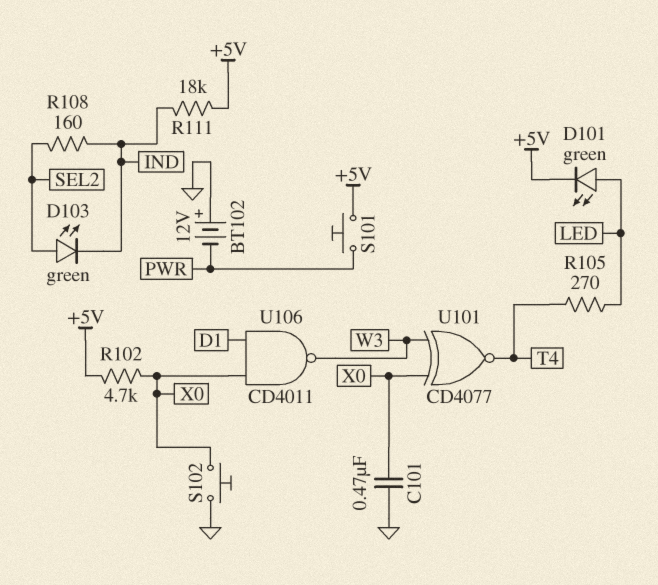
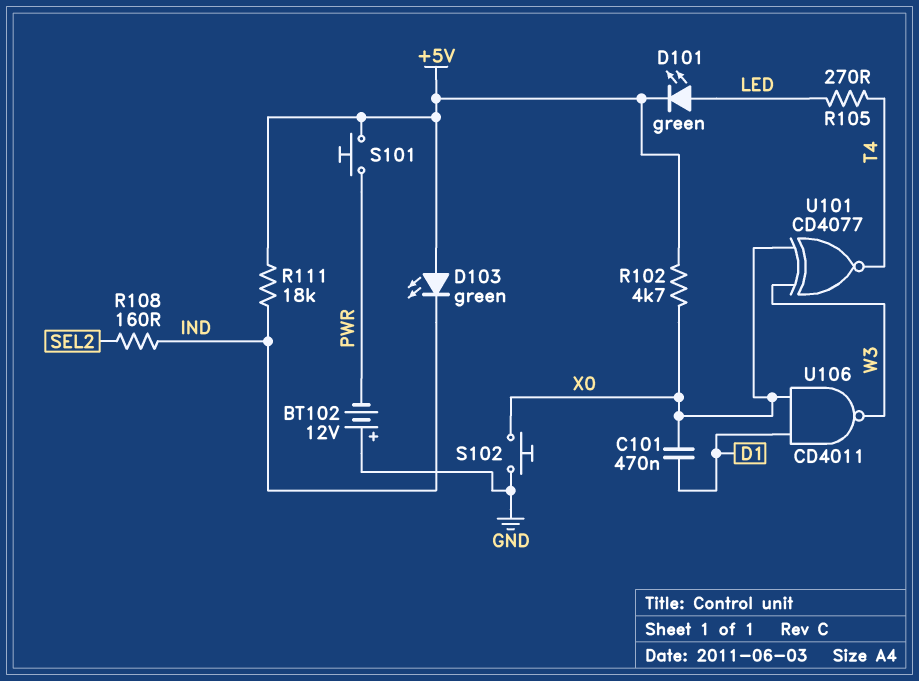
C101: 470nF (GND, X0) -> 470nF (D1, X0)
D103: LED green (A SEL2, K IND) -> LED green (A +5V, K IND)

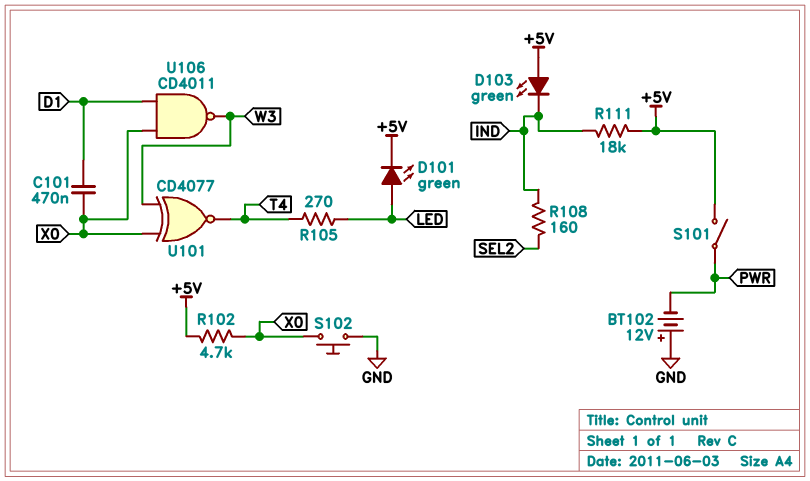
S101: button (+5V, PWR) -> switch (+5V, PWR)

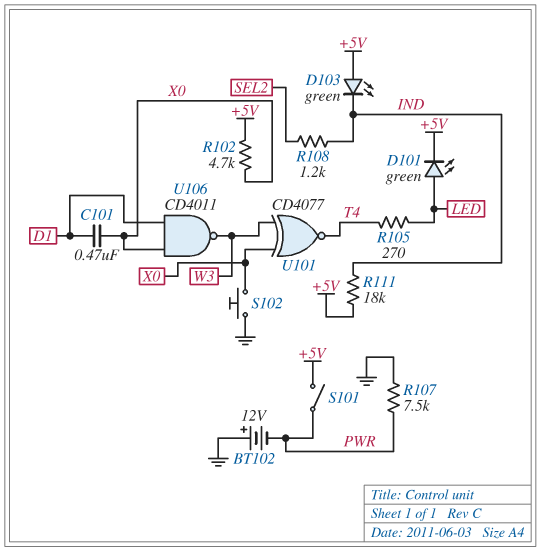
R107: none -> 7.5k (GND, PWR)
R108: 160 (IND, SEL2) -> 1.2k (IND, SEL2)

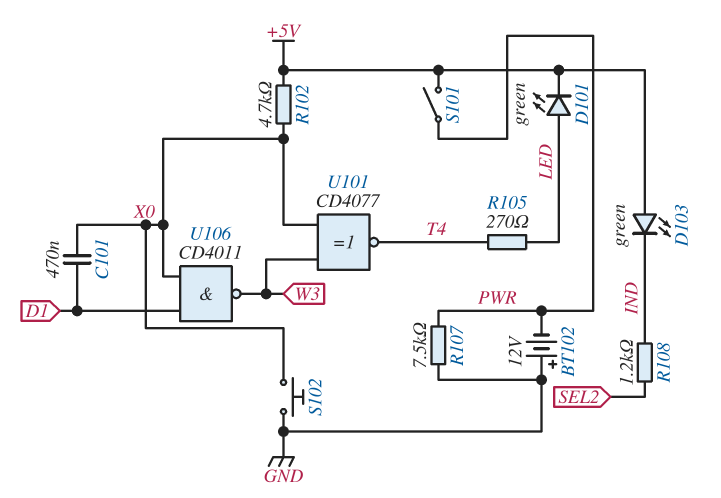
R111: 18k (+5V, IND) -> none

